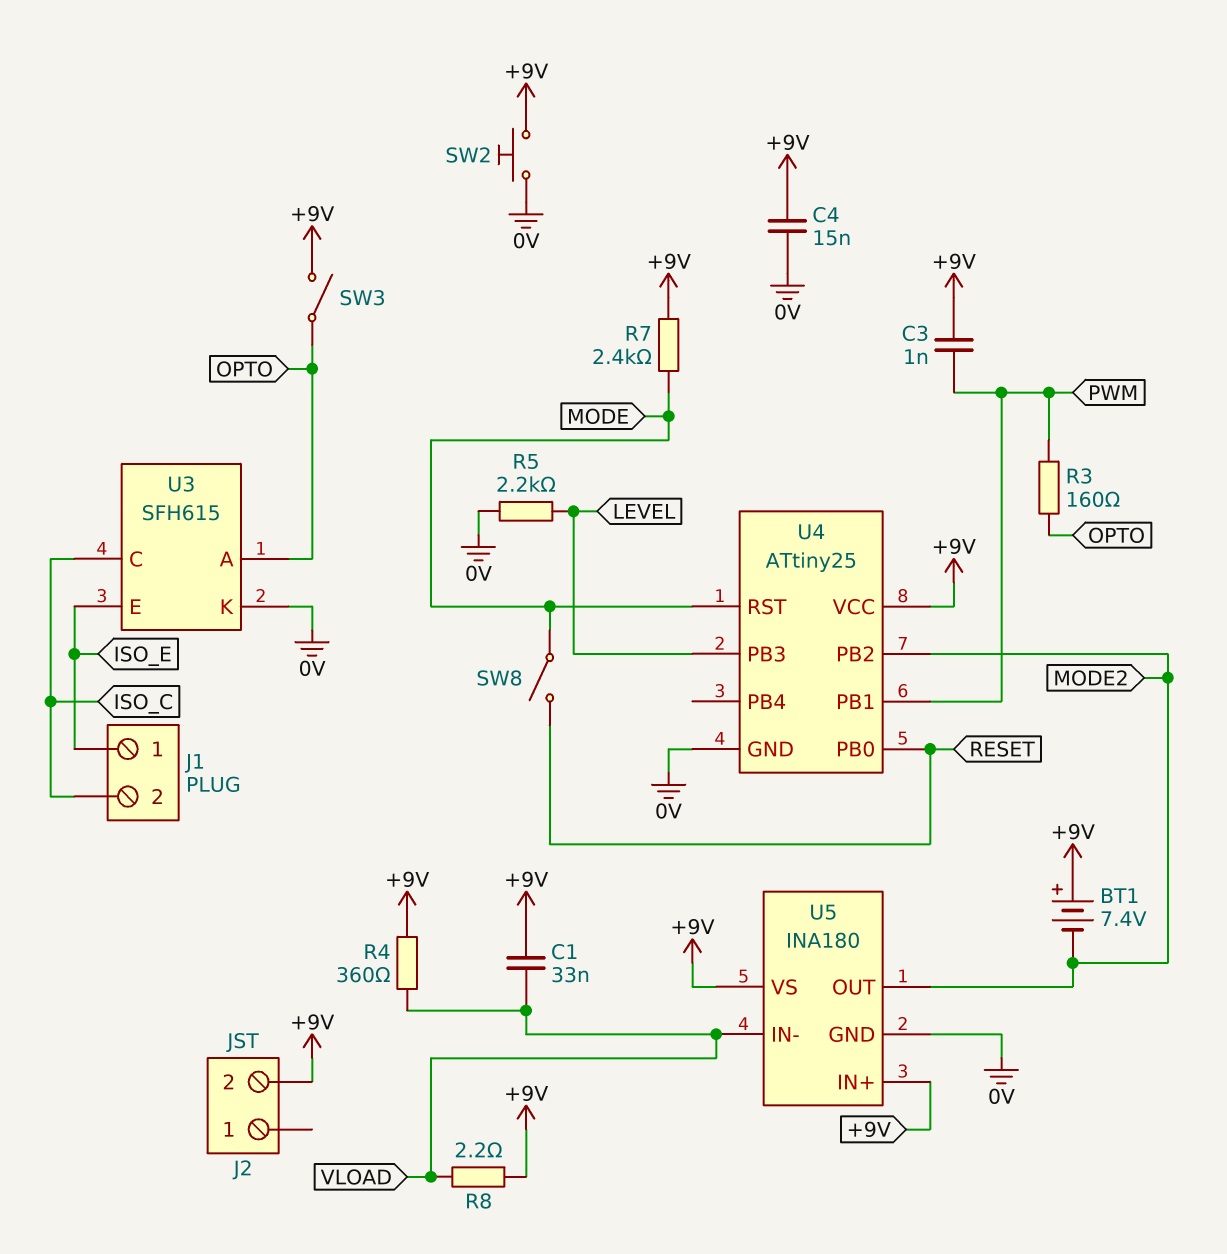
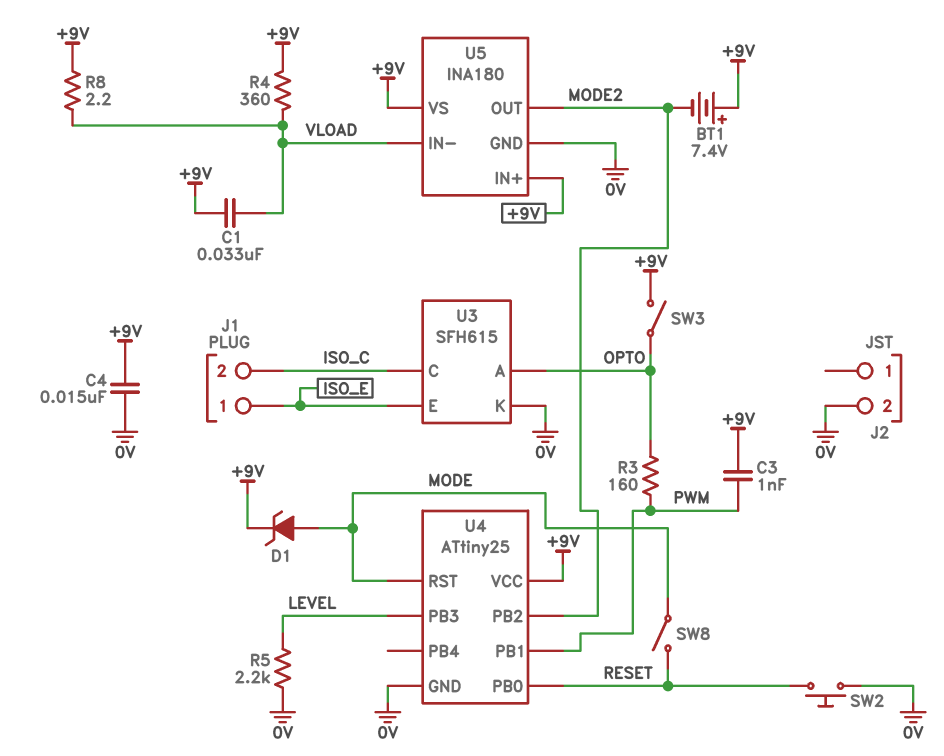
D1: none -> zener (A MODE, K +9V)
J2 pin 2: +9V -> 0V
R7: 2.4k (+9V, MODE) -> none
SW2: button (+9V, 0V) -> button (0V, RESET)

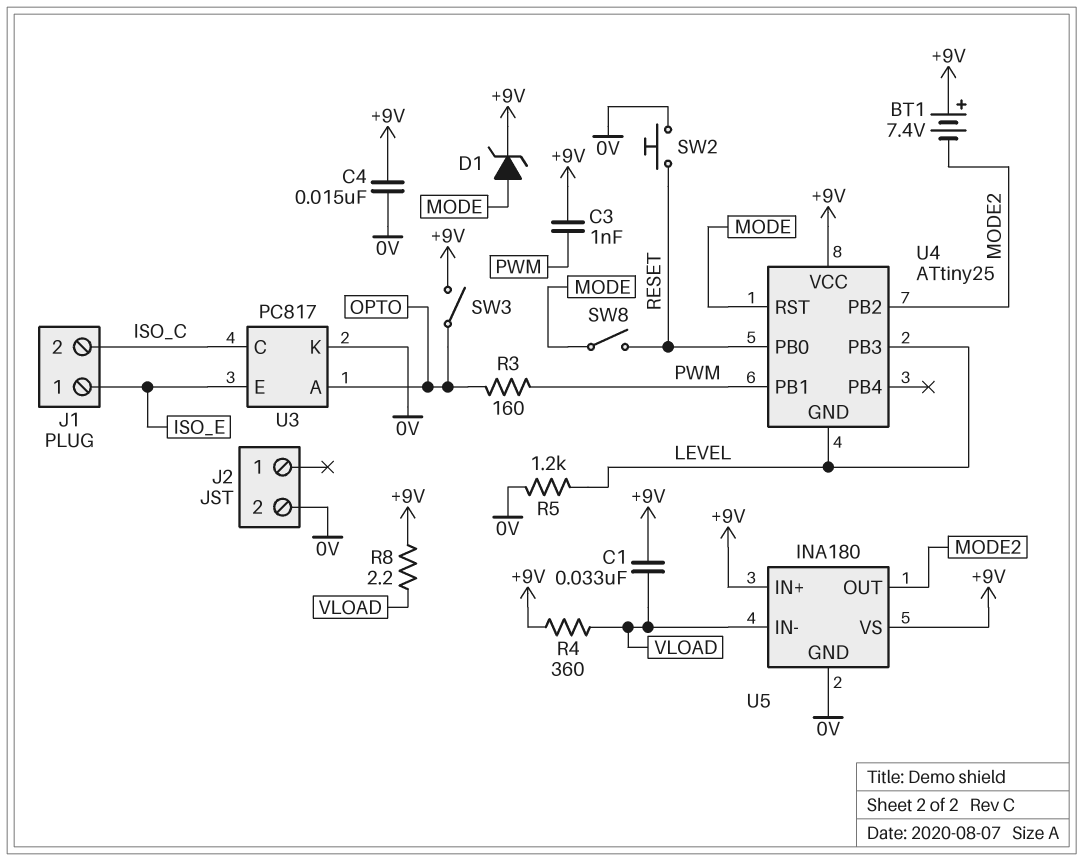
R5: 2.2k (0V, LEVEL) -> 1.2k (0V, LEVEL)
U3: SFH615 -> PC817
U4 pin GND: 0V -> LEVEL

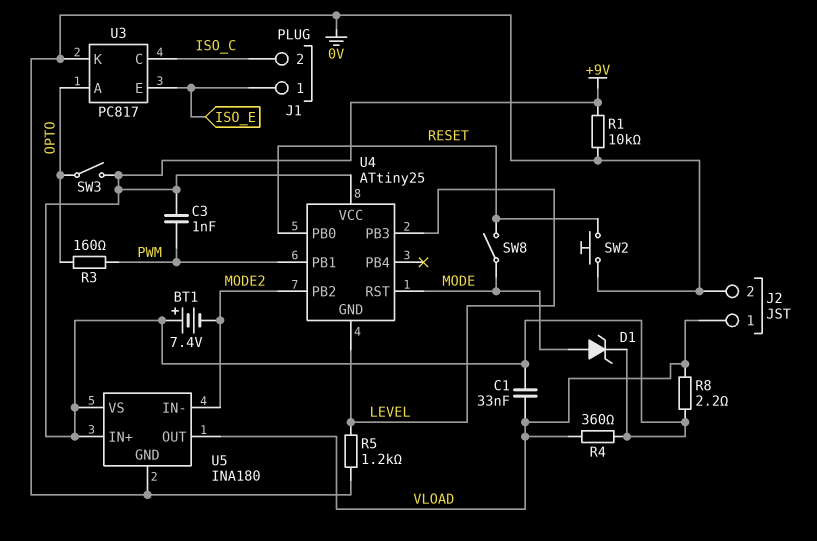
C4: 15nF (+9V, 0V) -> none
J2 pin 1: none -> VLOAD
R1: none -> 10k (+9V, 0V)
U5 pin IN-: VLOAD -> MODE2
U5 pin OUT: MODE2 -> VLOAD

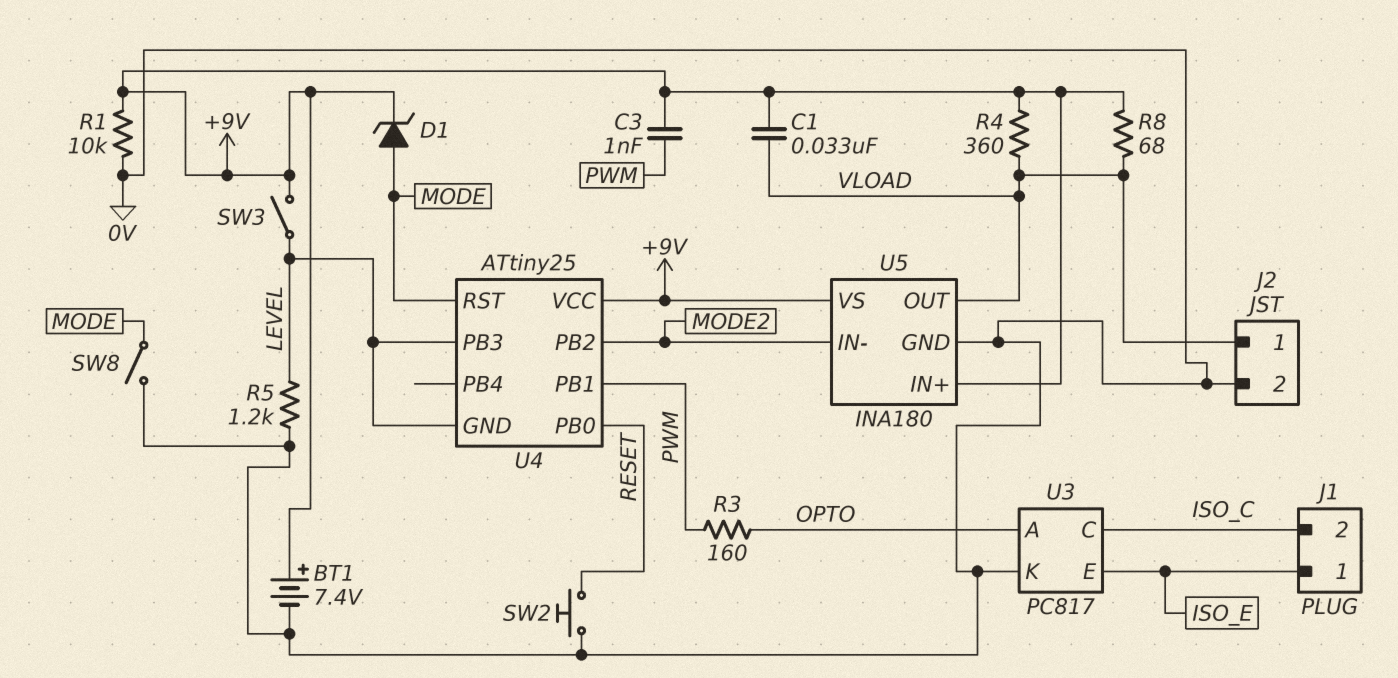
BT1: 7.4V (plus +9V, minus MODE2) -> 7.4V (plus +9V, minus 0V)
R8: 2.2 (+9V, VLOAD) -> 68 (+9V, VLOAD)
SW3: switch (+9V, OPTO) -> switch (+9V, LEVEL)
SW8: switch (MODE, RESET) -> switch (0V, MODE)

